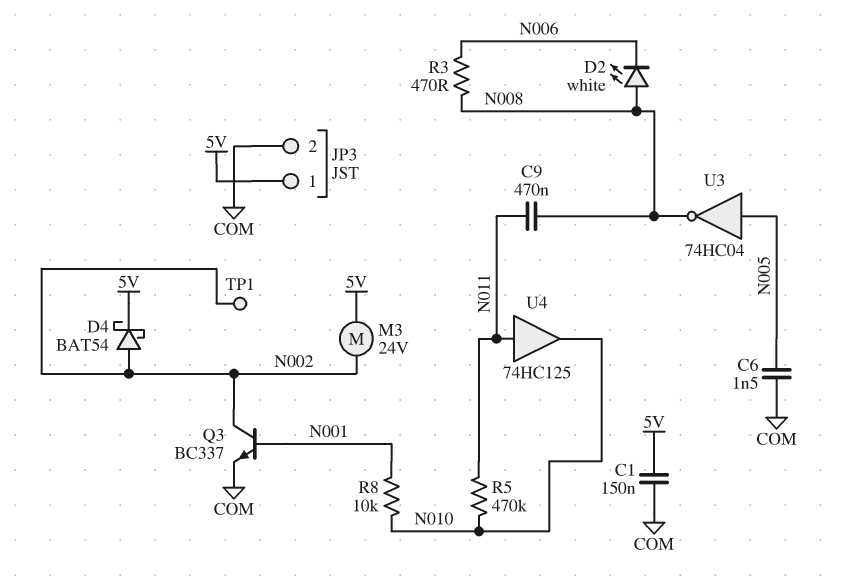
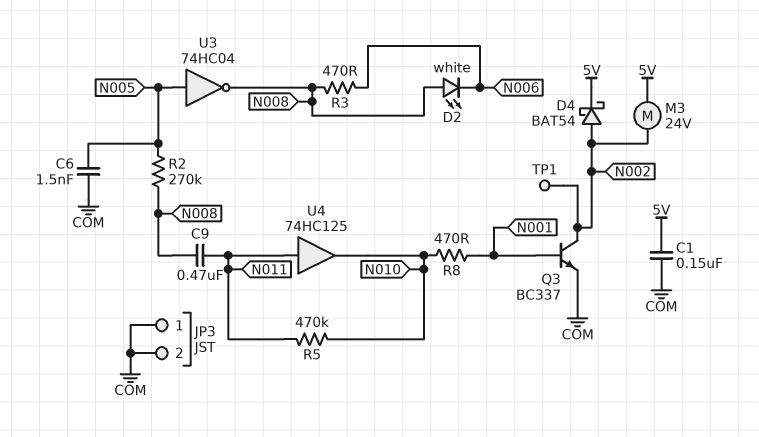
JP3 pin 1: 5V -> COM
R2: none -> 270k (N005, N008)
R8: 10k (N001, N010) -> 470 (N001, N010)

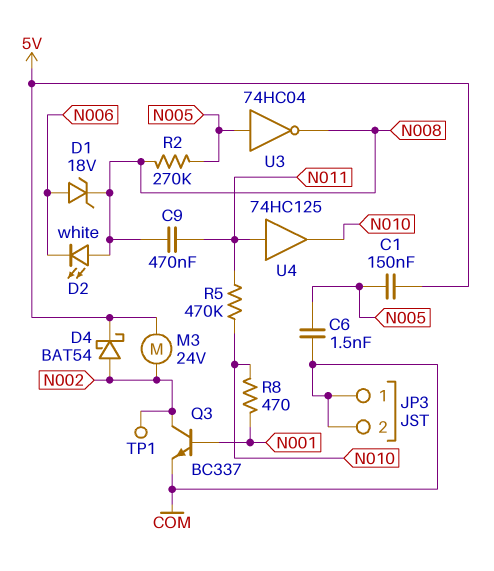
C1: 150nF (5V, COM) -> 150nF (5V, N005)
D1: none -> zener 18V (A N006, K N008)
R3: 470 (N006, N008) -> none

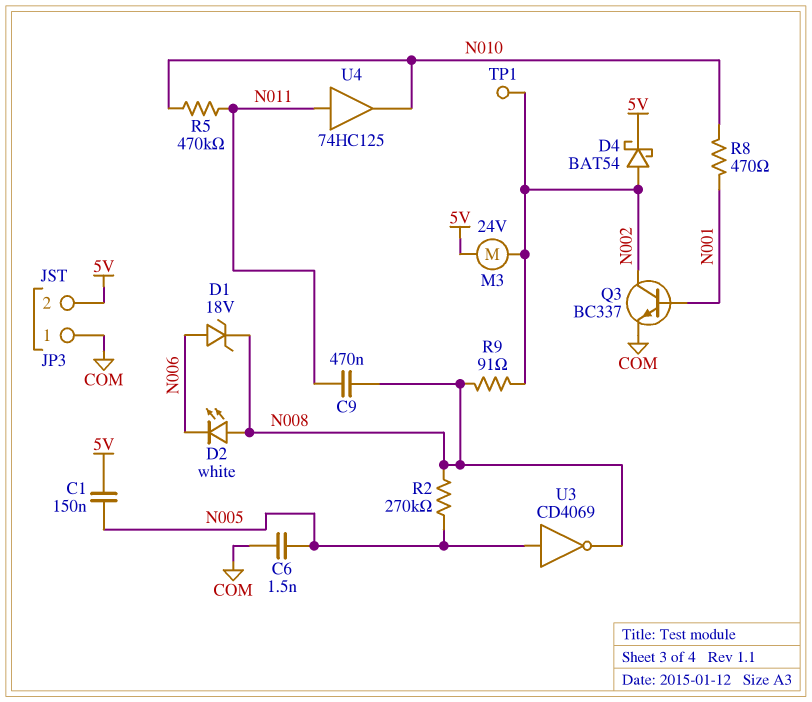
JP3 pin 2: COM -> 5V
R9: none -> 91 (N002, N008)
U3: NOT 74HC04 (in N005, out N008) -> NOT CD4069 (in N005, out N008)

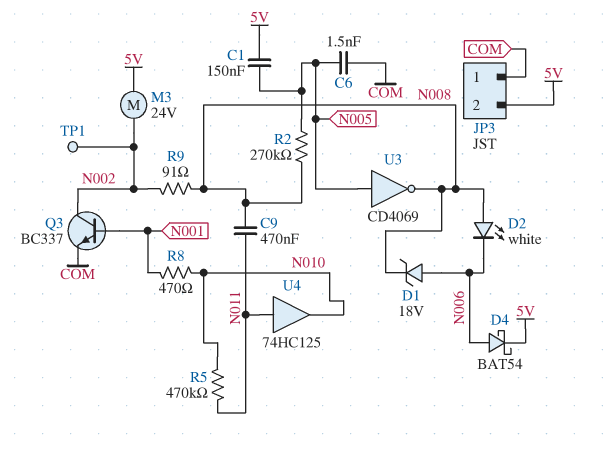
D4: schottky BAT54 (A N002, K 5V) -> schottky BAT54 (A N006, K 5V)

